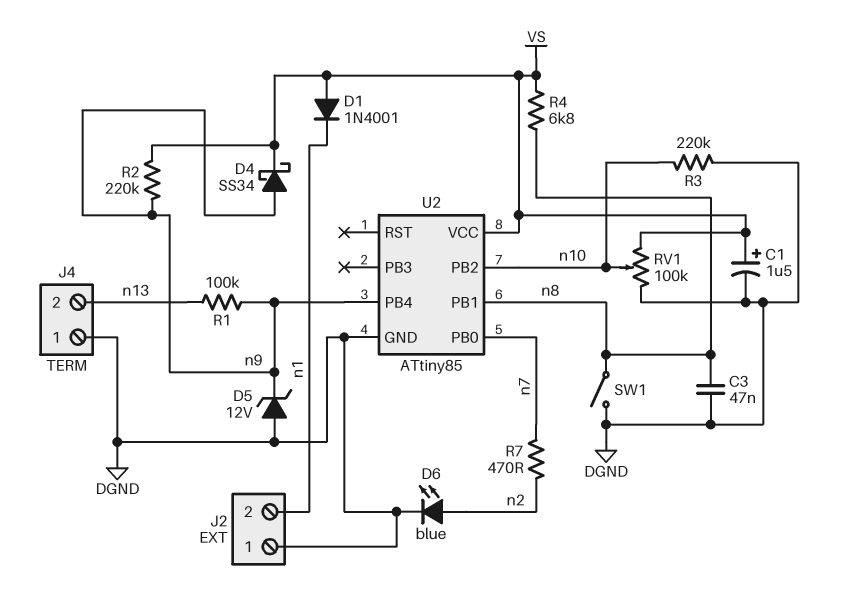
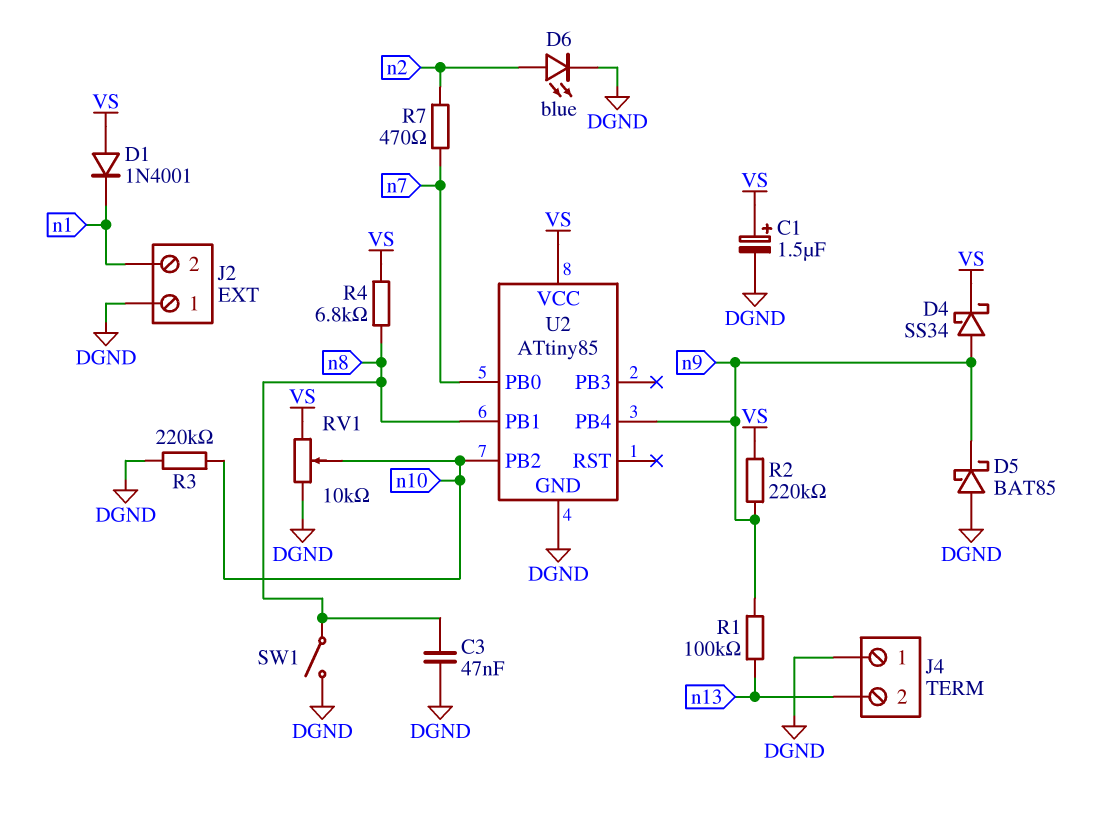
D5: zener 12V (A DGND, K n9) -> schottky BAT85 (A DGND, K n9)
RV1: 100k (DGND, VS, wiper n10) -> 10k (DGND, VS, wiper n10)

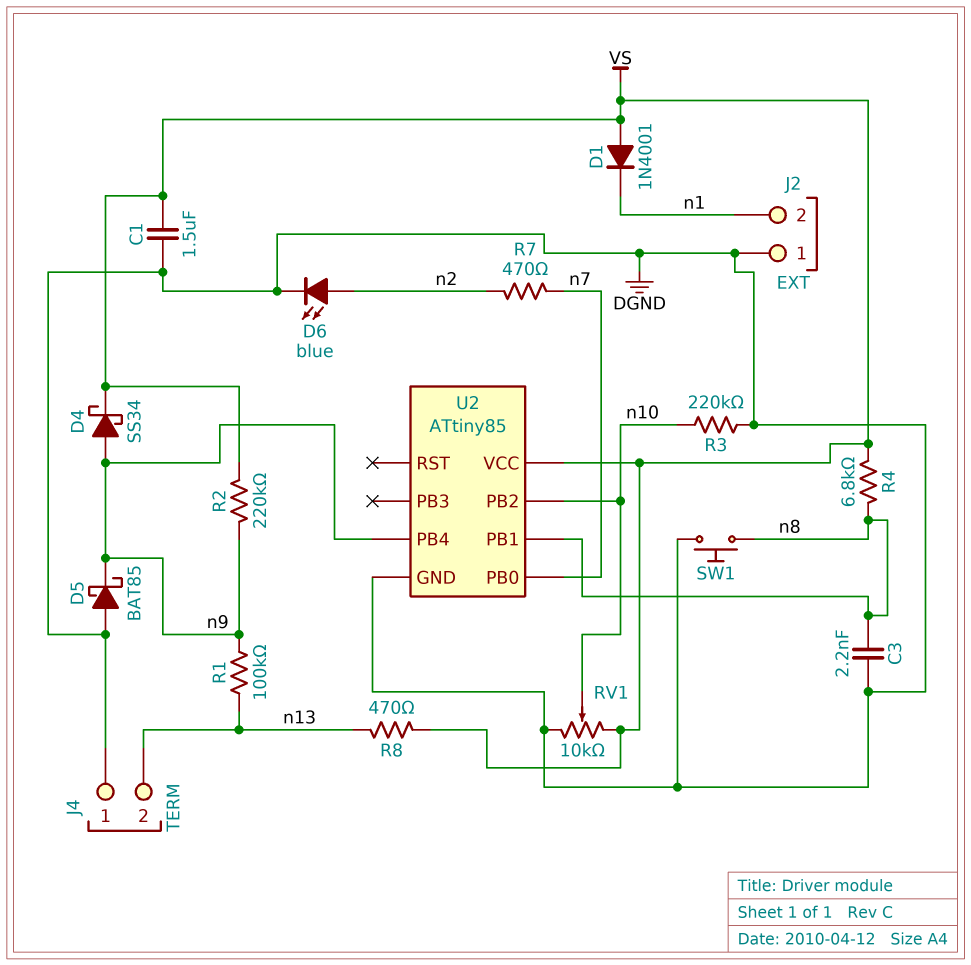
C1: 1.5uF (plus VS, minus DGND) -> 1.5uF (DGND, VS)
C3: 47nF (DGND, n8) -> 2.2nF (DGND, n8)
R8: none -> 470 (VS, n13)
SW1: switch (DGND, n8) -> button (DGND, n8)

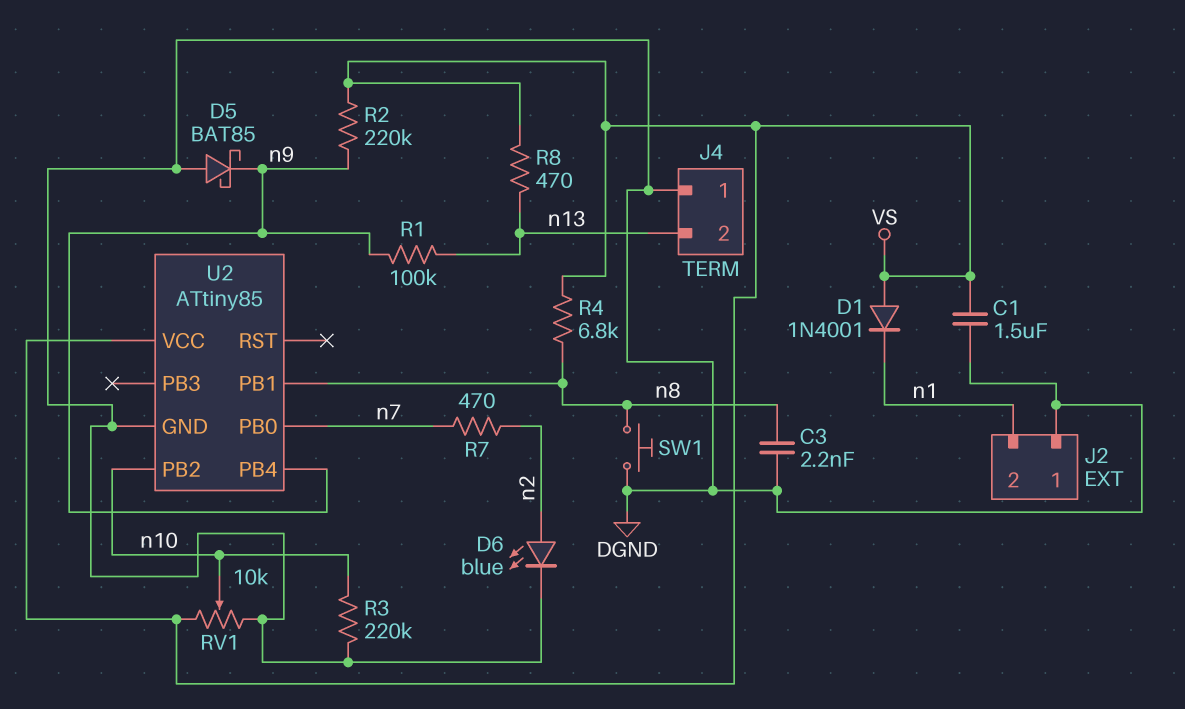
D4: schottky SS34 (A n9, K VS) -> none

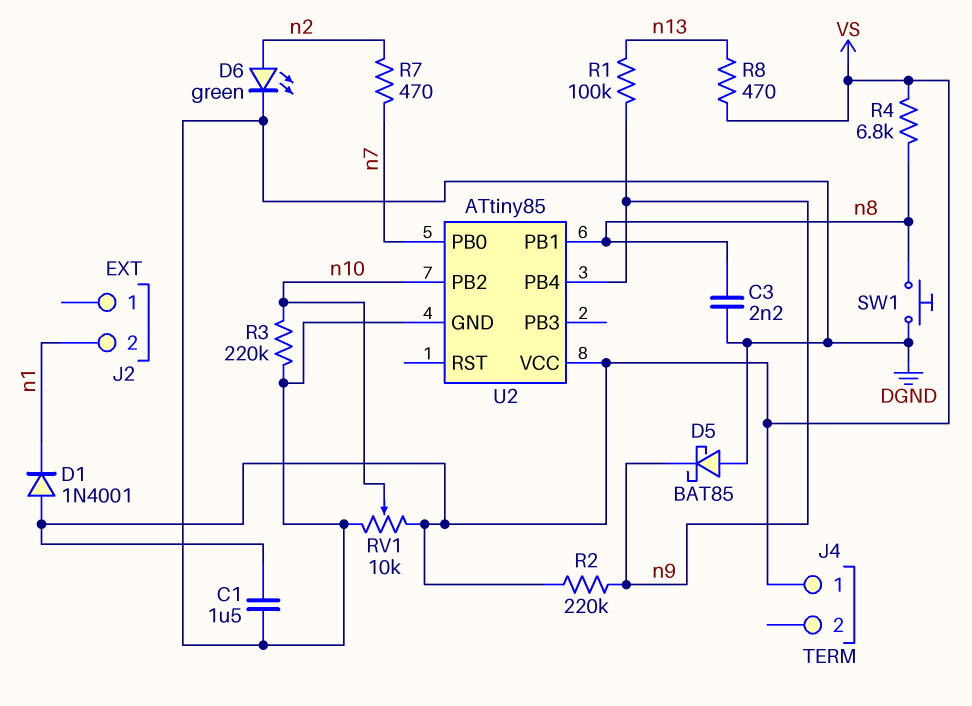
D6: LED blue (A n2, K DGND) -> LED green (A n2, K DGND)
J2 pin 1: DGND -> none
J4 pin 1: DGND -> VS
J4 pin 2: n13 -> none

